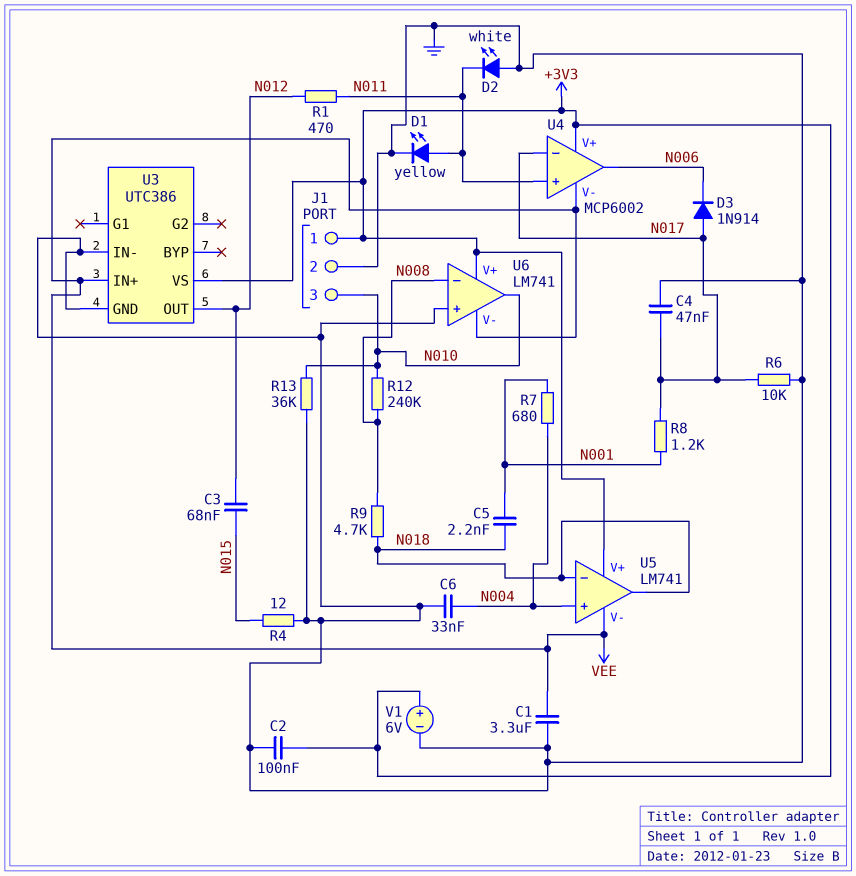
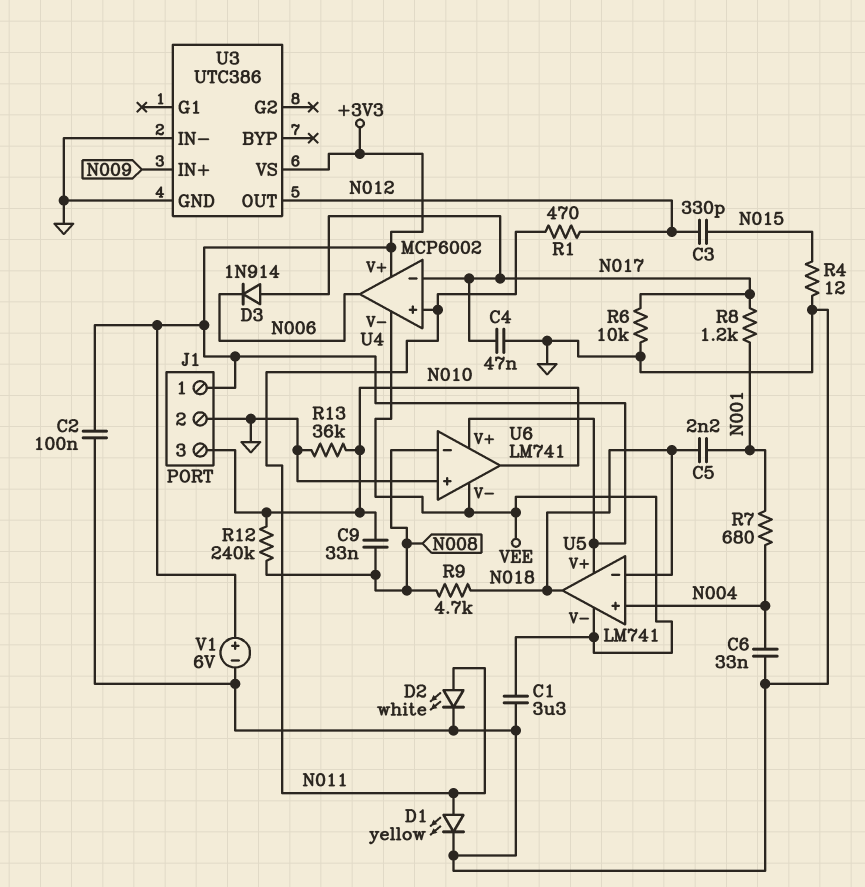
C3: 68nF (N012, N015) -> 330pF (N012, N015)
C9: none -> 33nF (N008, N010)
D2: LED white (A GND, K N011) -> LED white (A N011, K GND)
U3 pin IN+: VEE -> N009

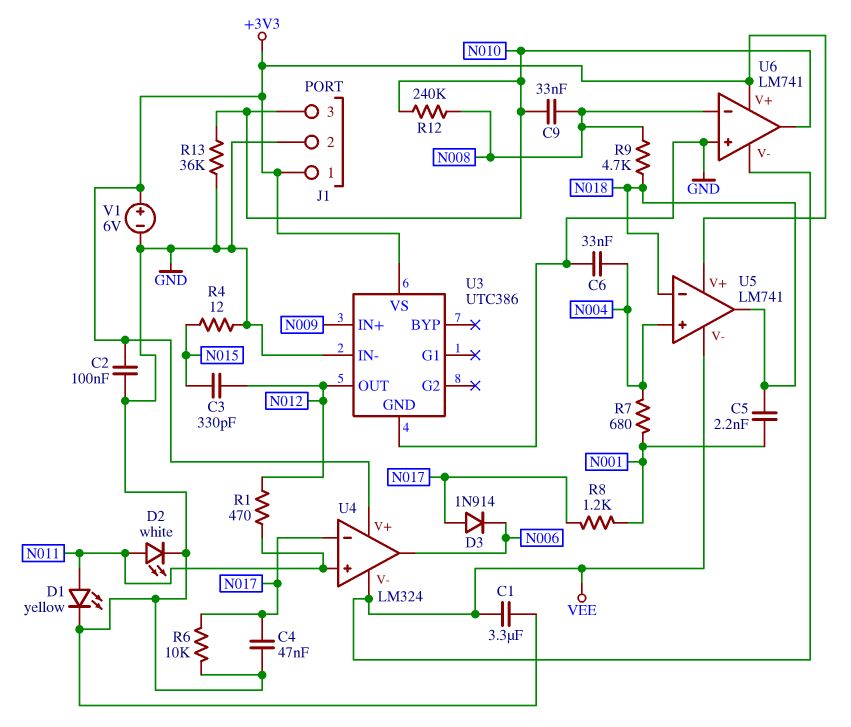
U4: MCP6002 -> LM324

